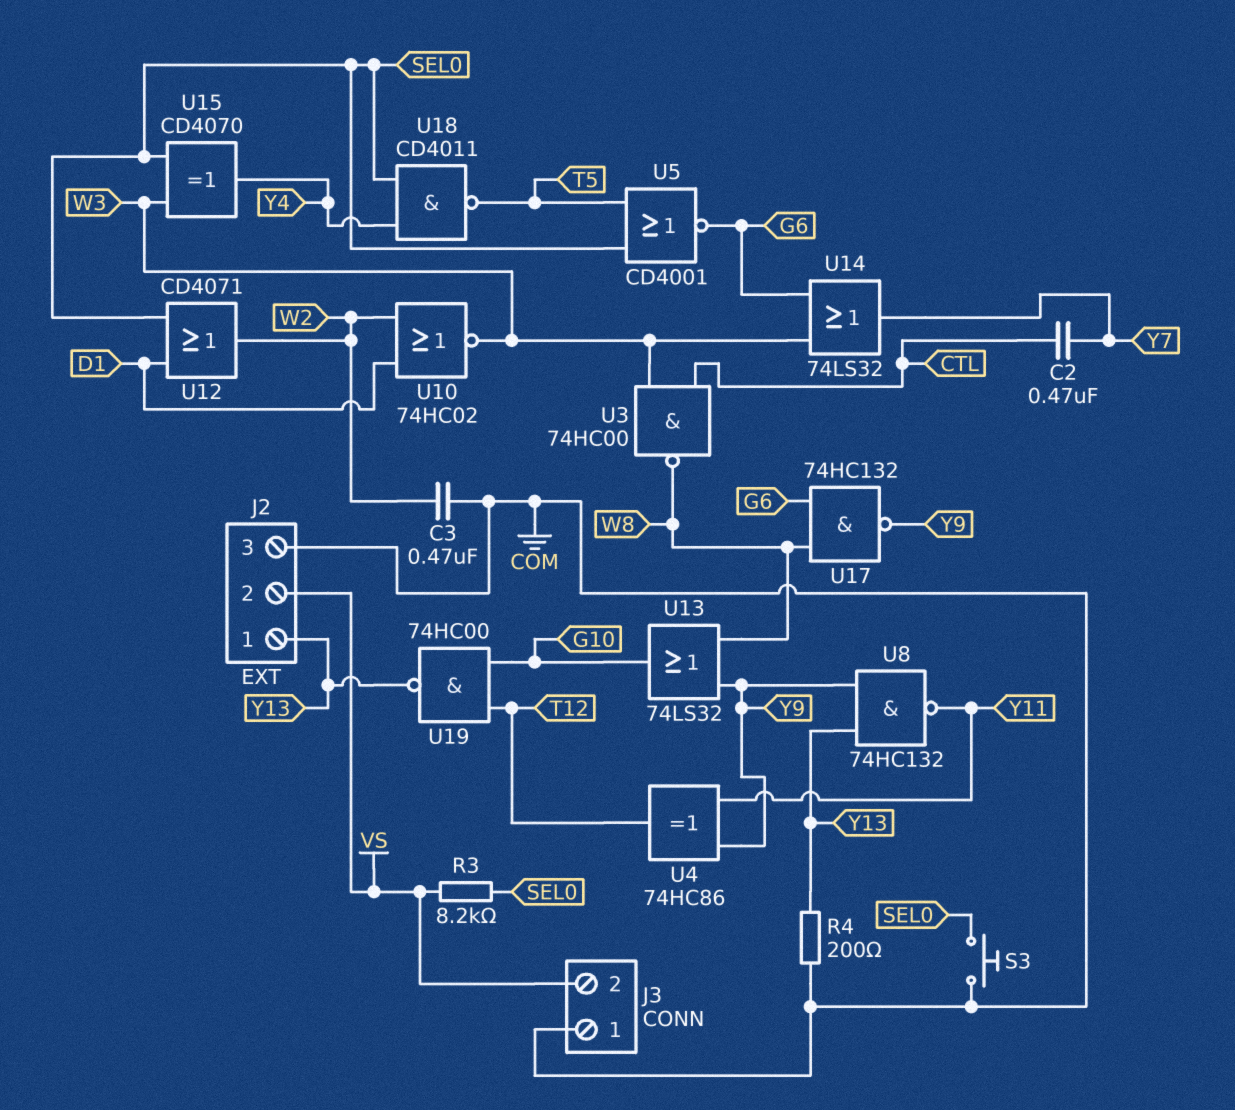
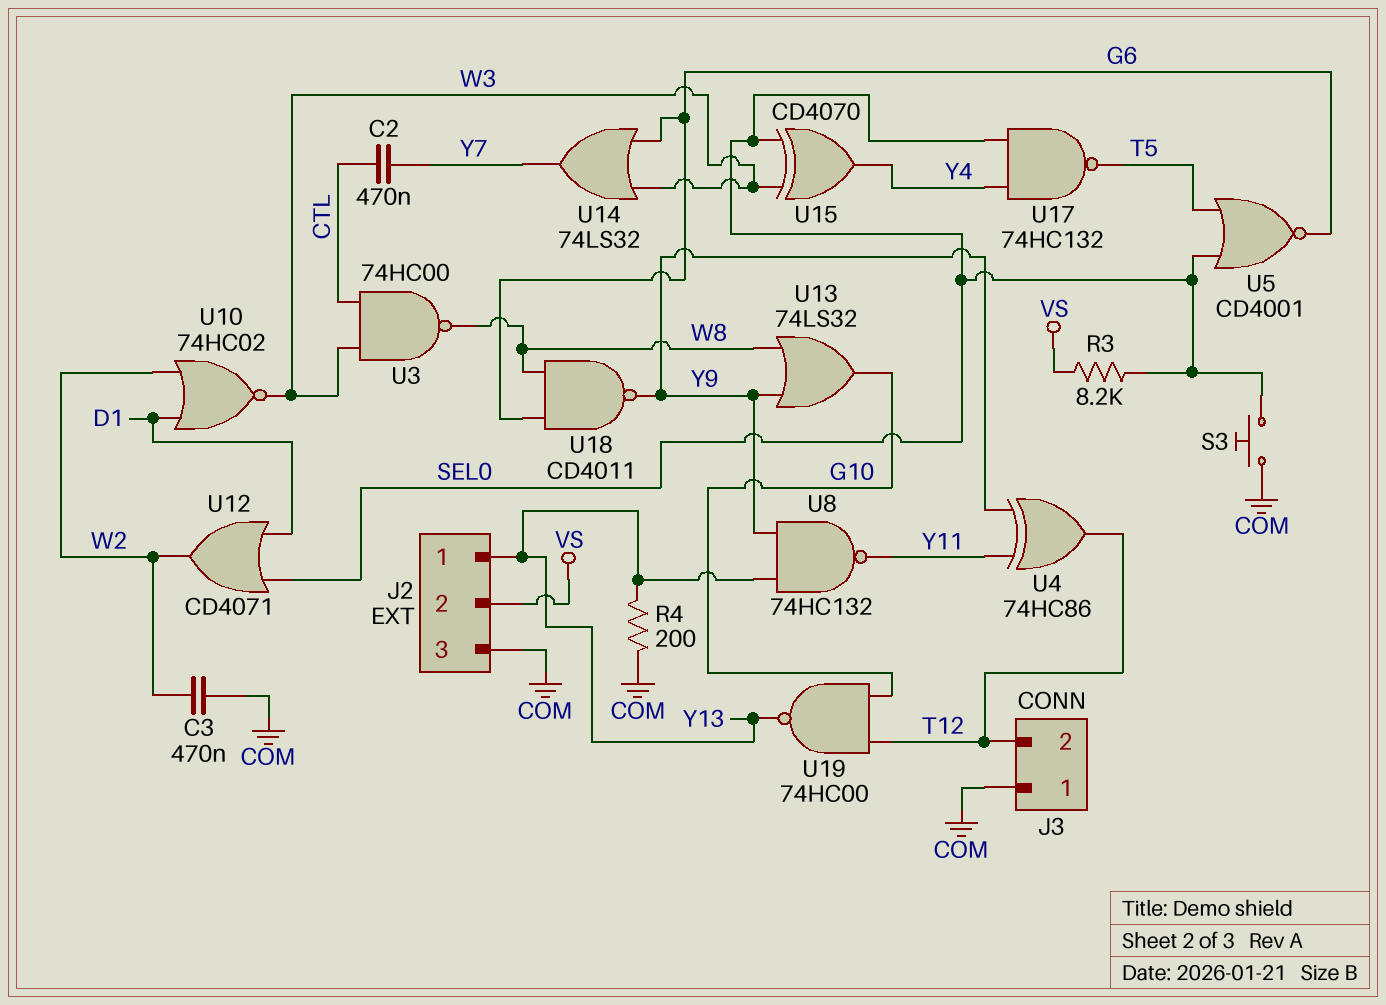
J3 pin 2: VS -> T12
U17: NAND 74HC132 (in G6, in W8, out Y9) -> NAND 74HC132 (in SEL0, in Y4, out T5)
U18: NAND CD4011 (in SEL0, in Y4, out T5) -> NAND CD4011 (in G6, in W8, out Y9)

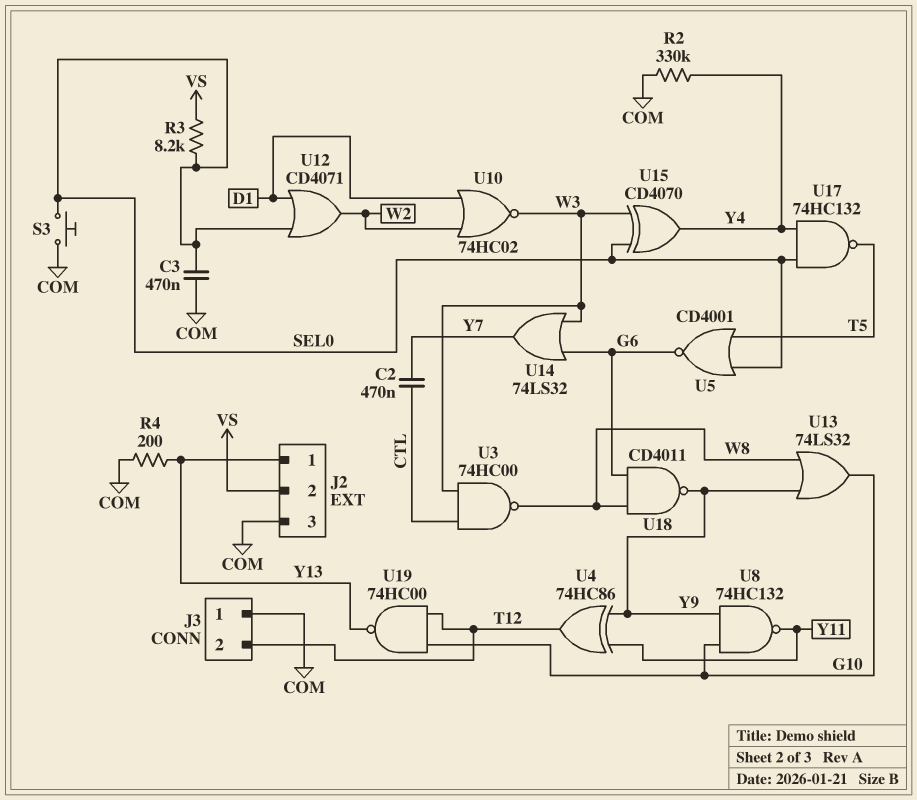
C3: 470nF (COM, W2) -> 470nF (COM, SEL0)
R2: none -> 330k (COM, Y4)
U8: NAND 74HC132 (in Y9, in Y13, out Y11) -> NAND 74HC132 (in G10, in Y9, out Y11)

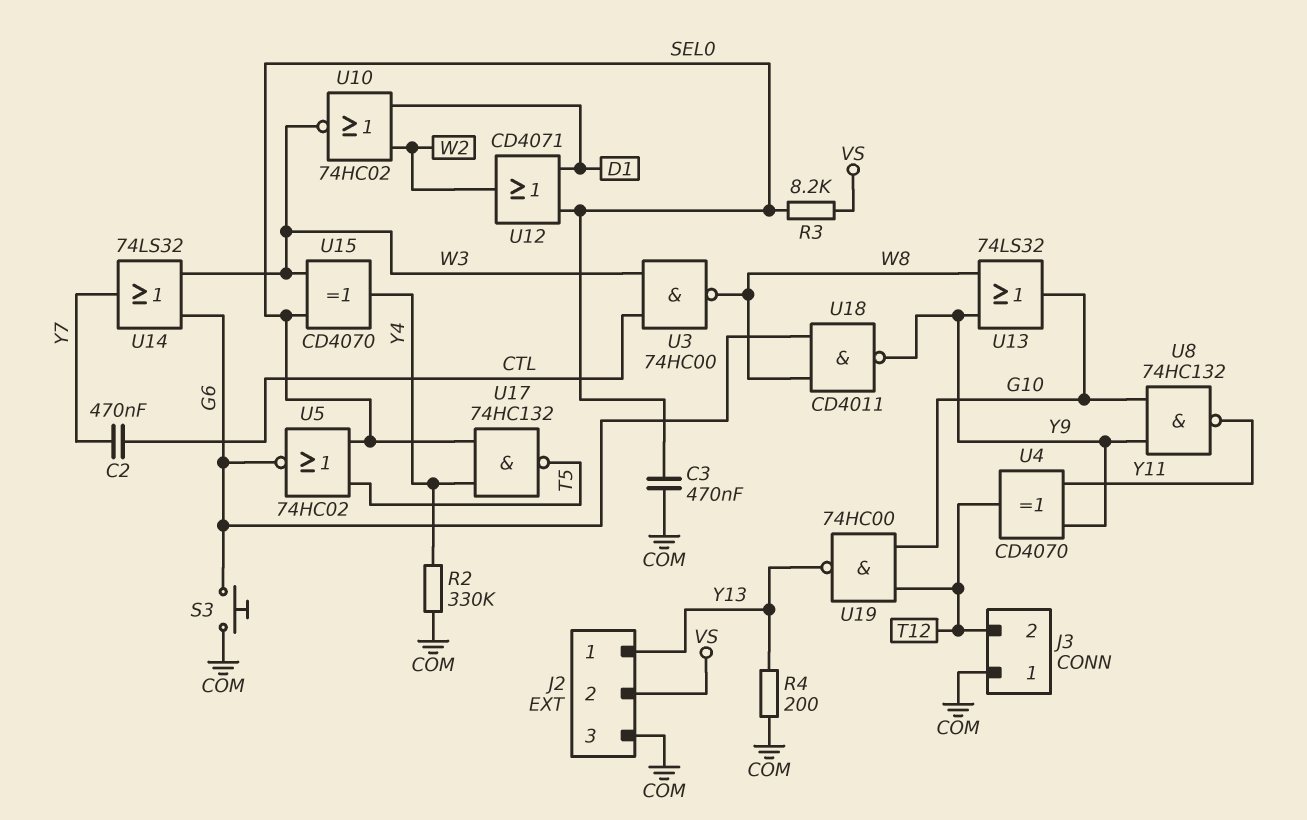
S3: button (COM, SEL0) -> button (COM, G6)
U4: XOR 74HC86 (in Y9, in Y11, out T12) -> XOR CD4070 (in Y9, in Y11, out T12)
U5: NOR CD4001 (in SEL0, in T5, out G6) -> NOR 74HC02 (in SEL0, in T5, out G6)

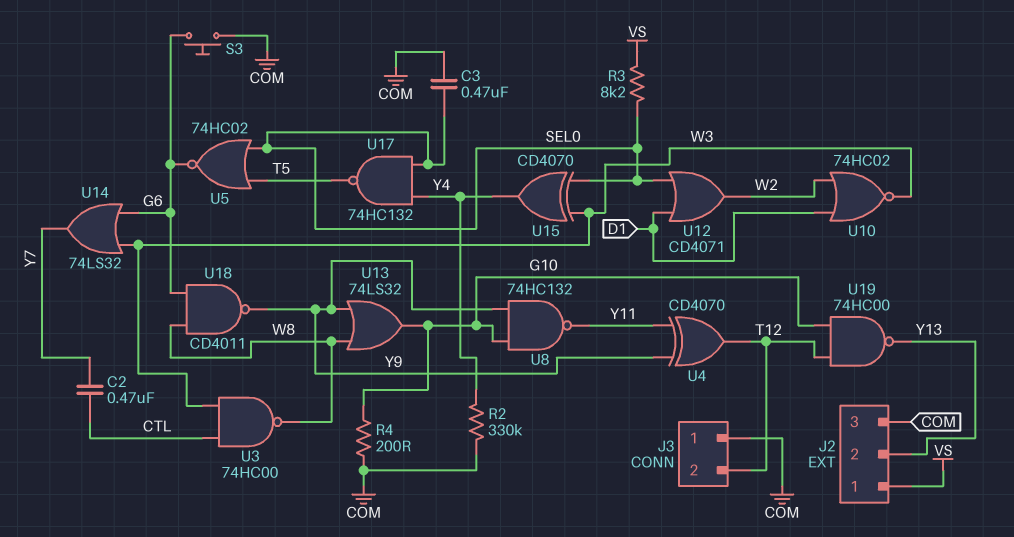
J2 pin 1: Y13 -> VS
J2 pin 2: VS -> Y13
R4: 200 (COM, Y13) -> 200 (COM, G10)

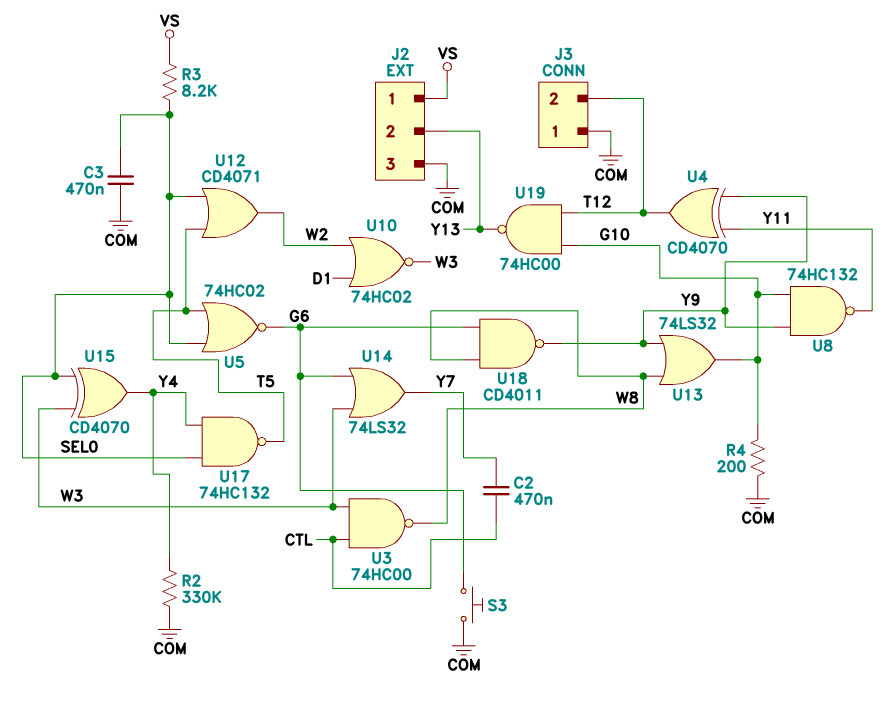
U12: OR CD4071 (in D1, in SEL0, out W2) -> OR CD4071 (in SEL0, in T5, out W2)

